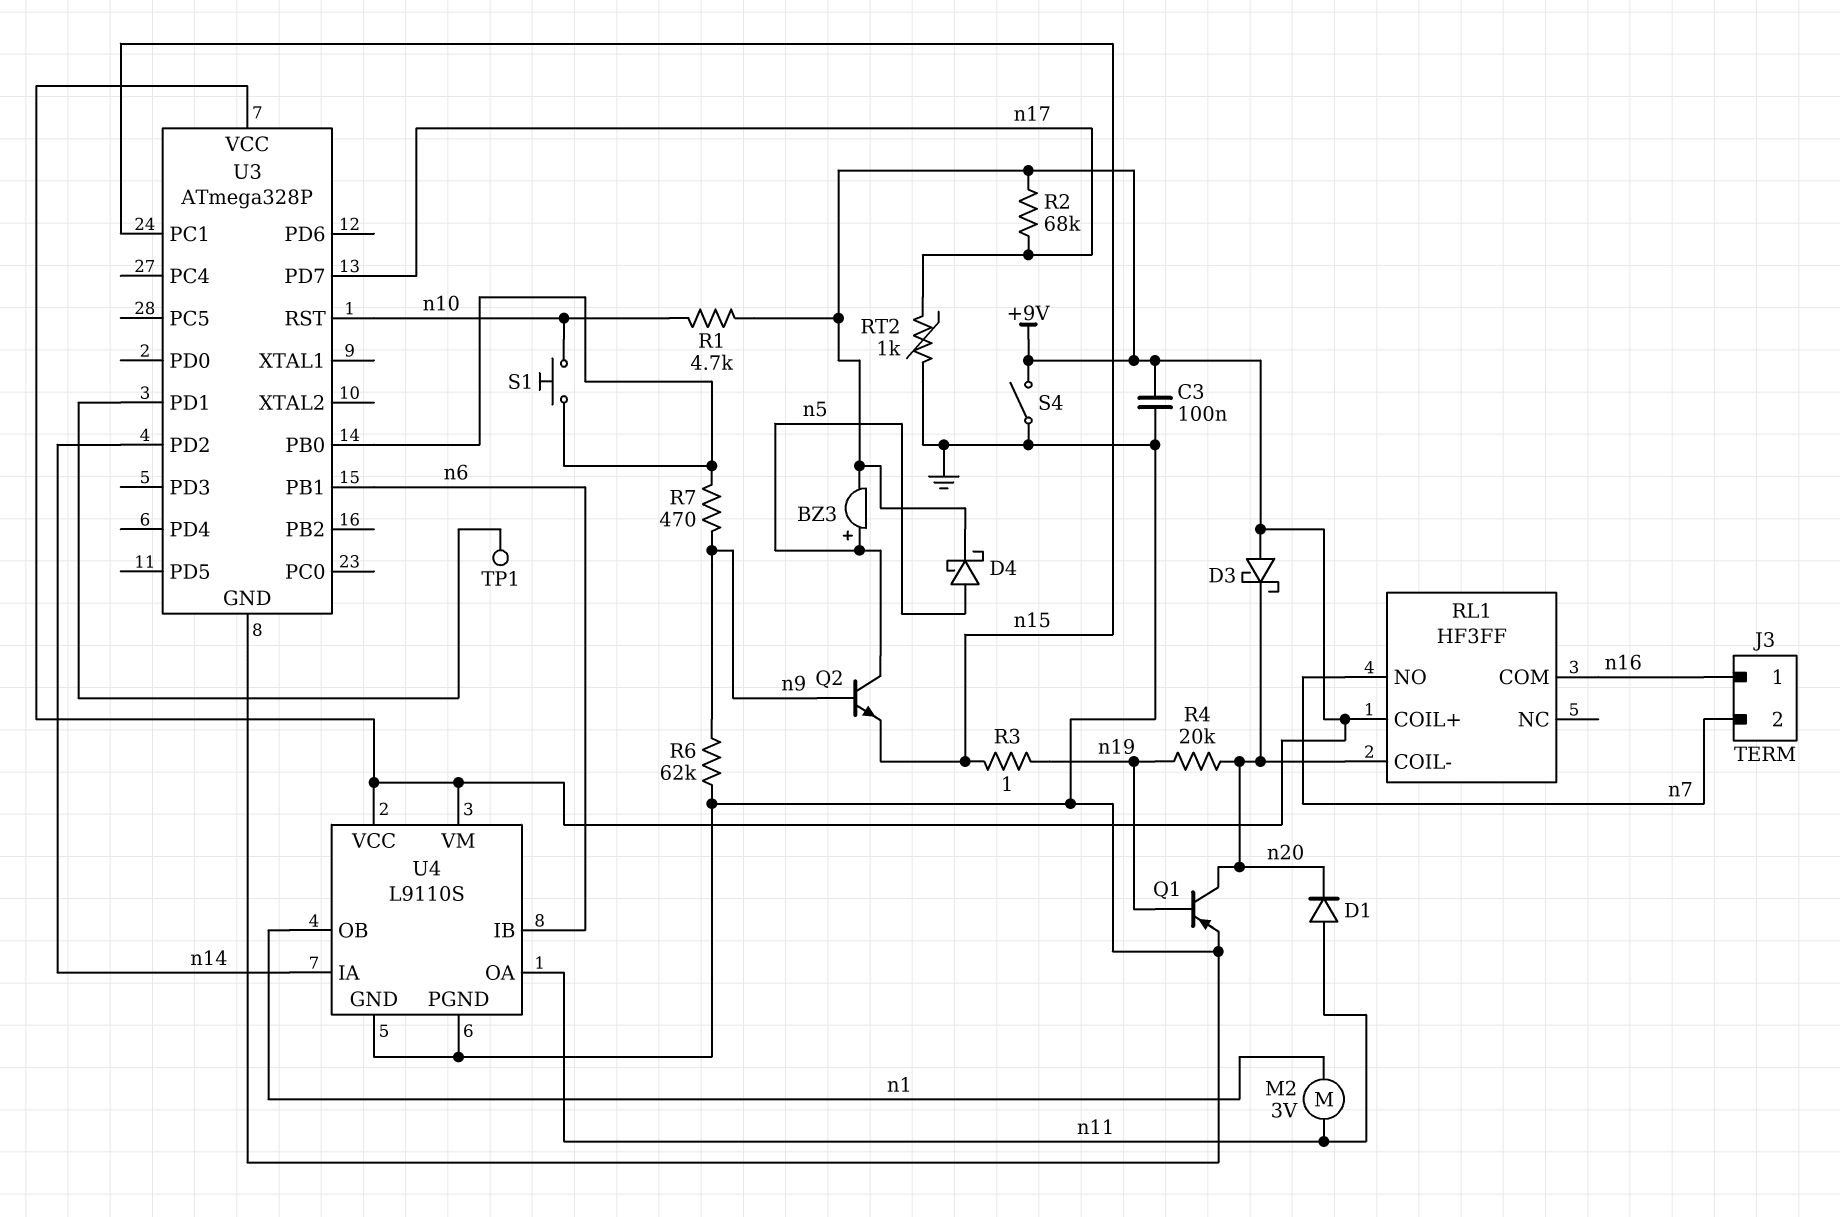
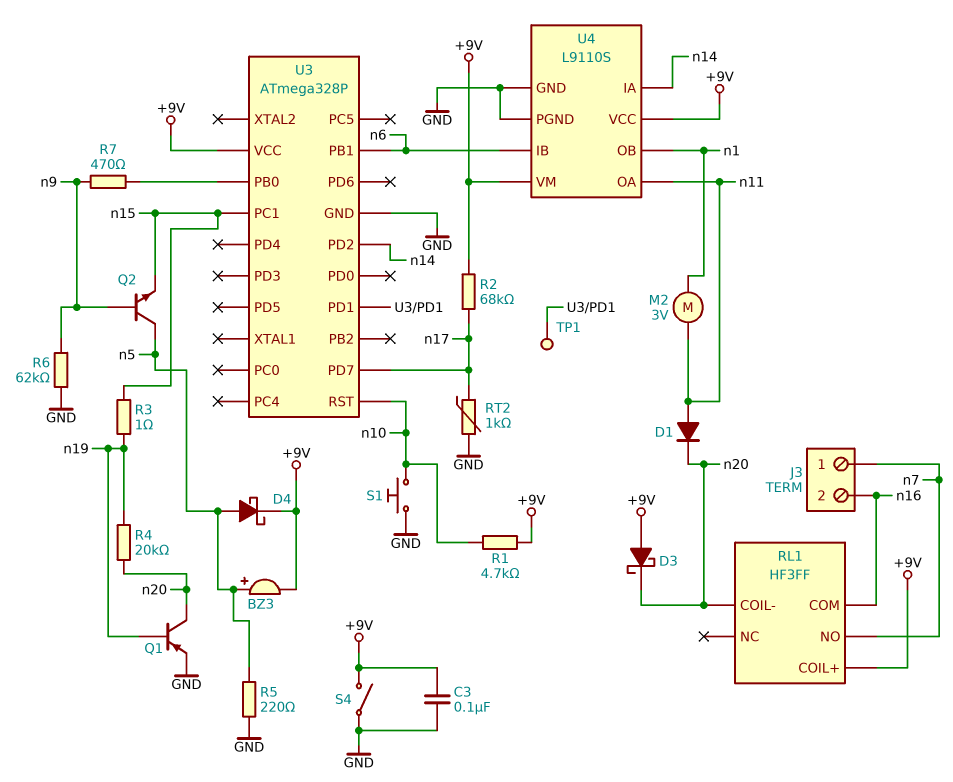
J3 pin 1: n16 -> n7
J3 pin 2: n7 -> n16
R5: none -> 220 (GND, n5)
S1: button (U3/PB0, n10) -> button (GND, n10)

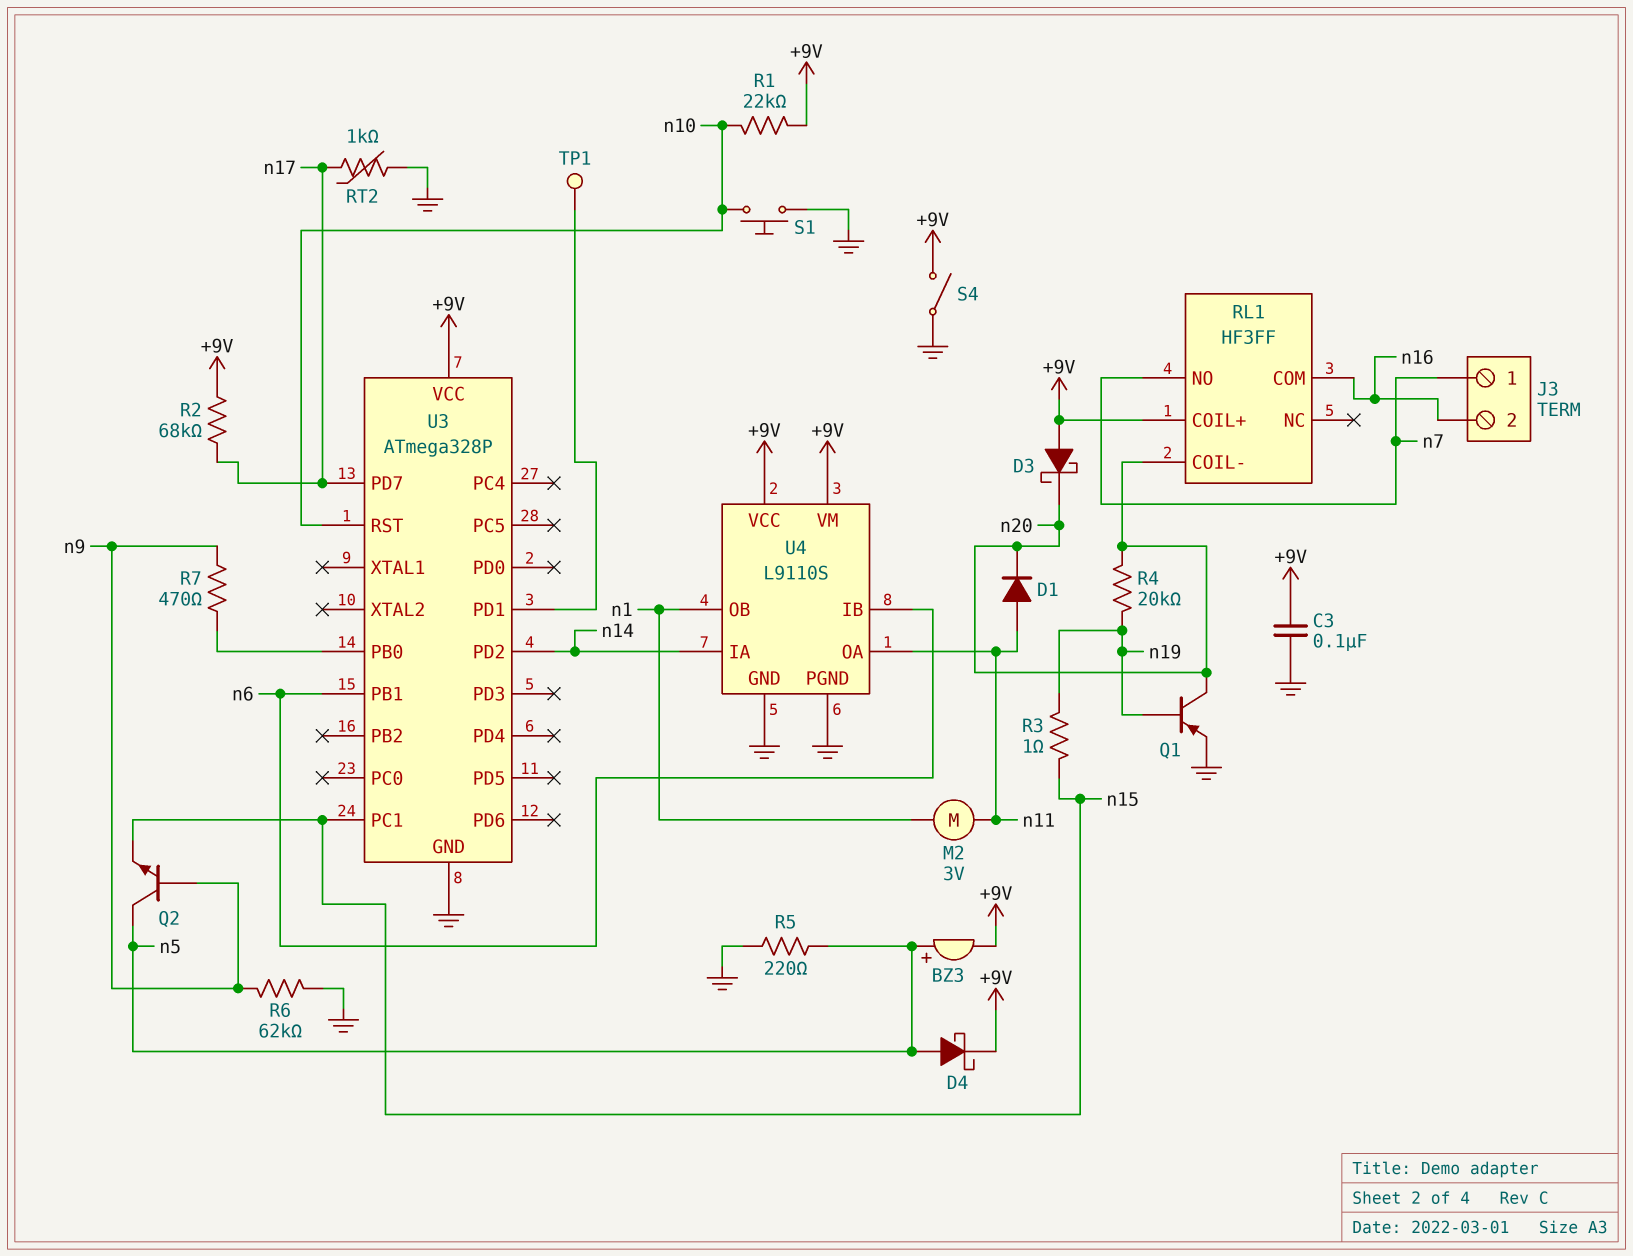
R1: 4.7k (+9V, n10) -> 22k (+9V, n10)

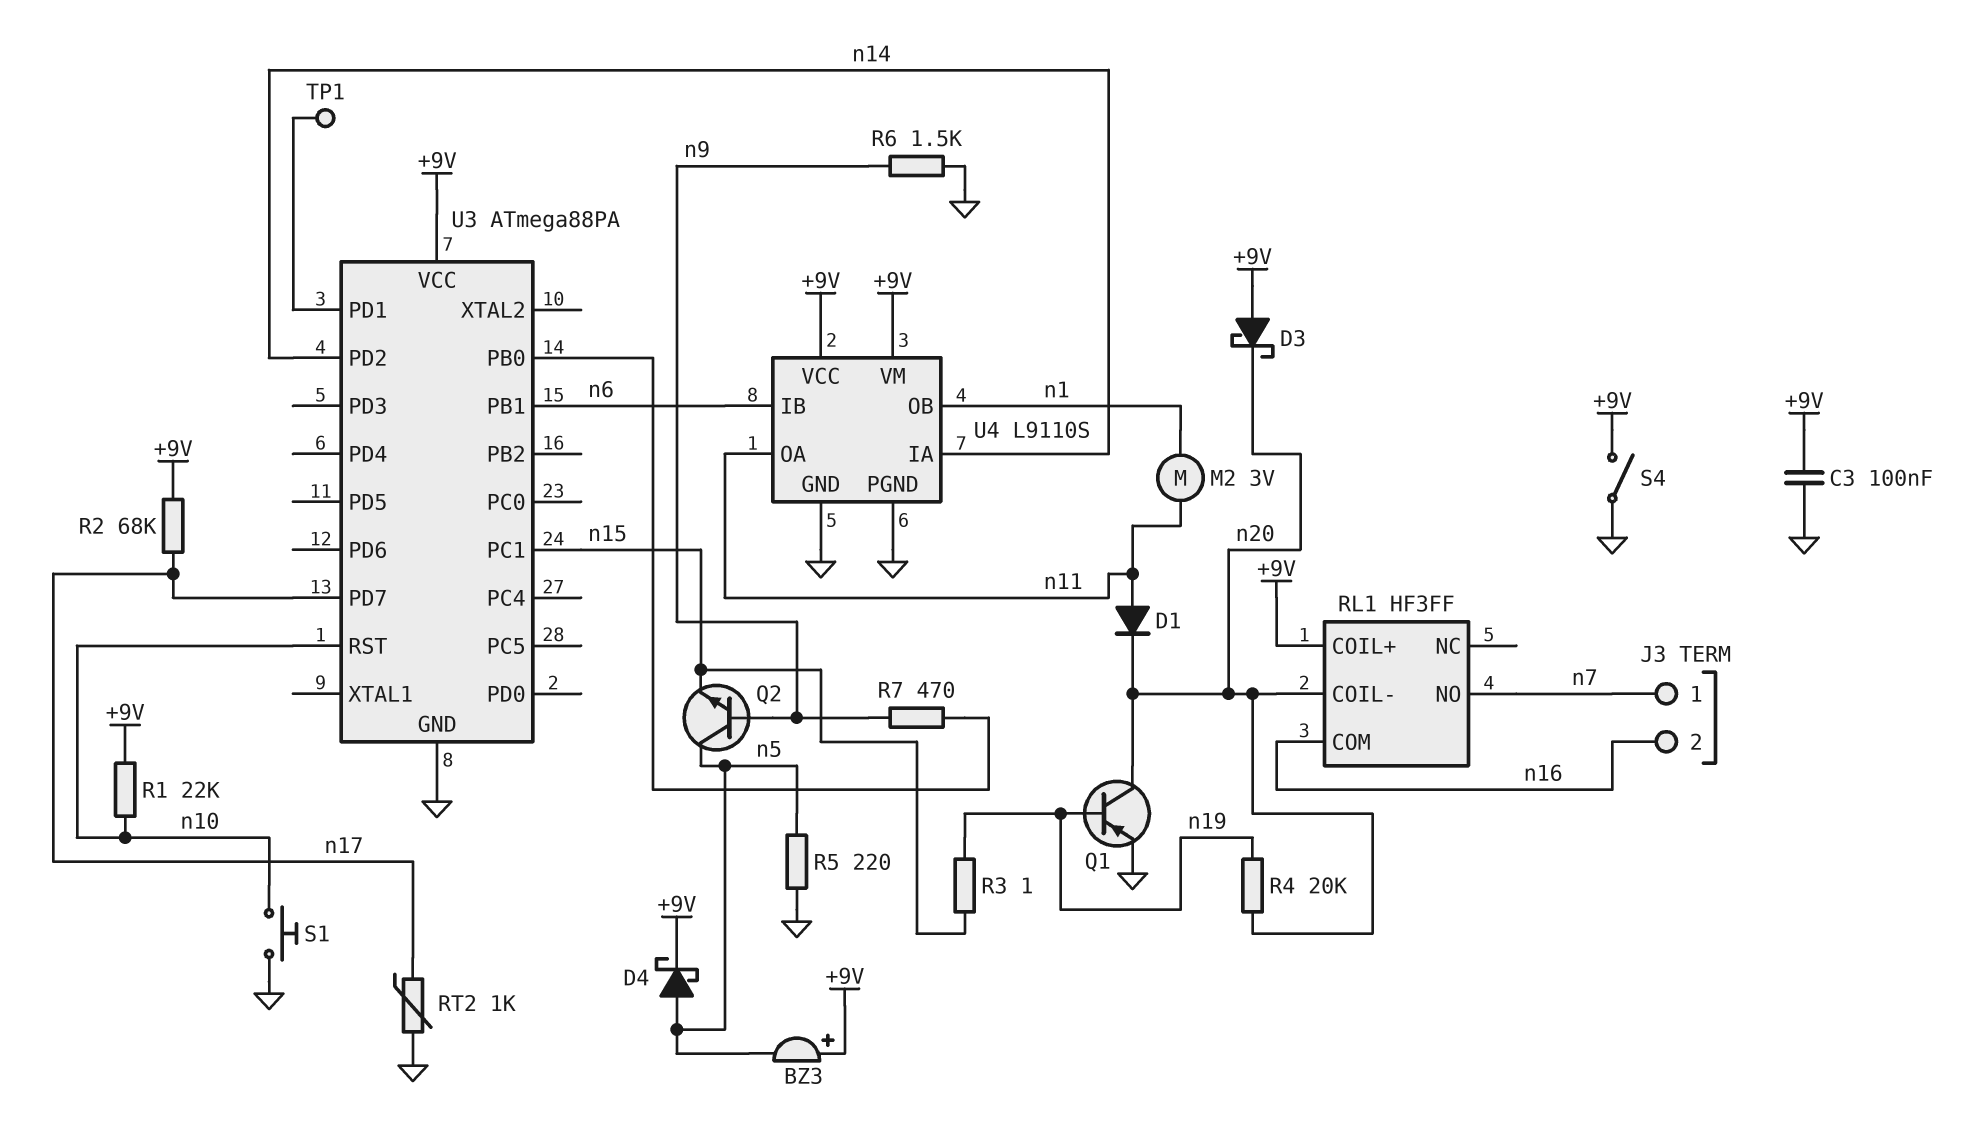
BZ3: buzzer (plus n5, minus +9V) -> buzzer (plus +9V, minus n5)
R6: 62k (GND, n9) -> 1.5k (GND, n9)
U3: ATmega328P -> ATmega88PA

